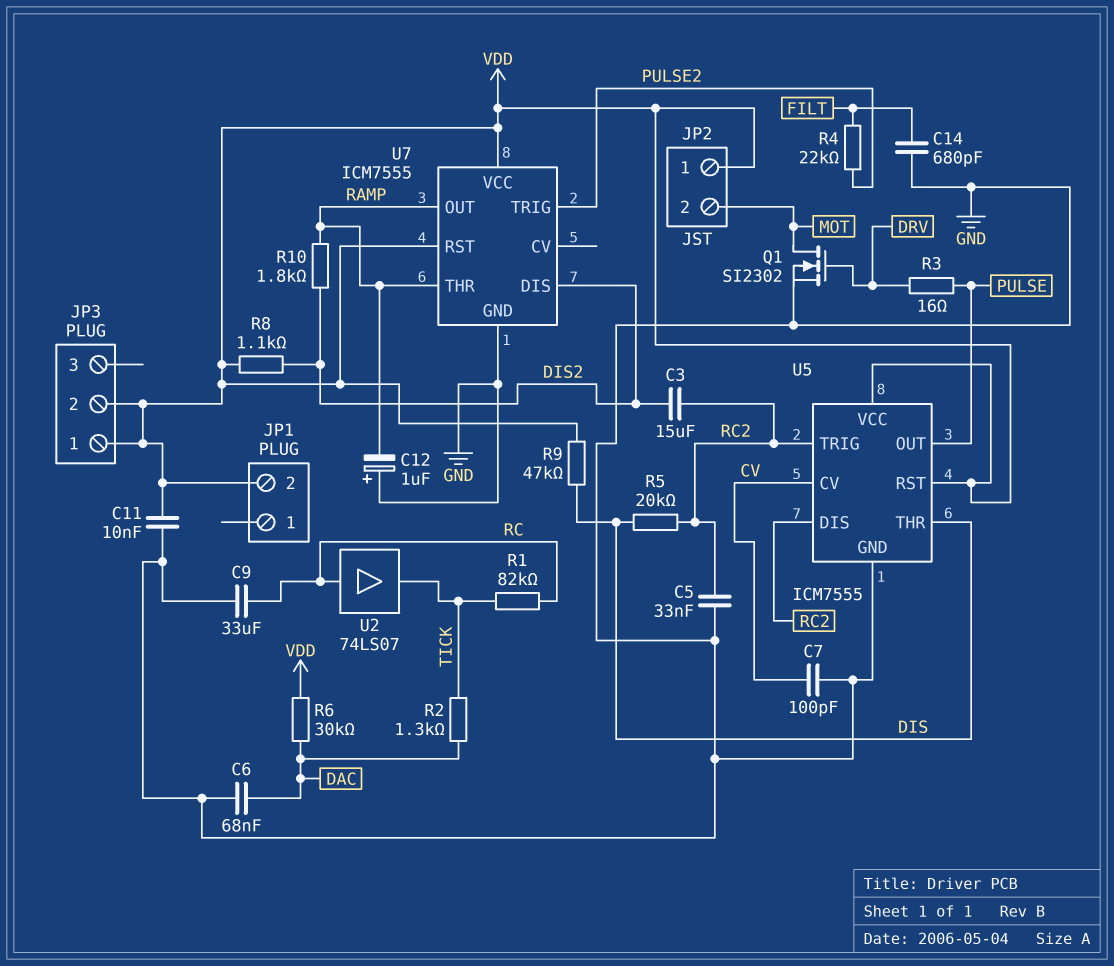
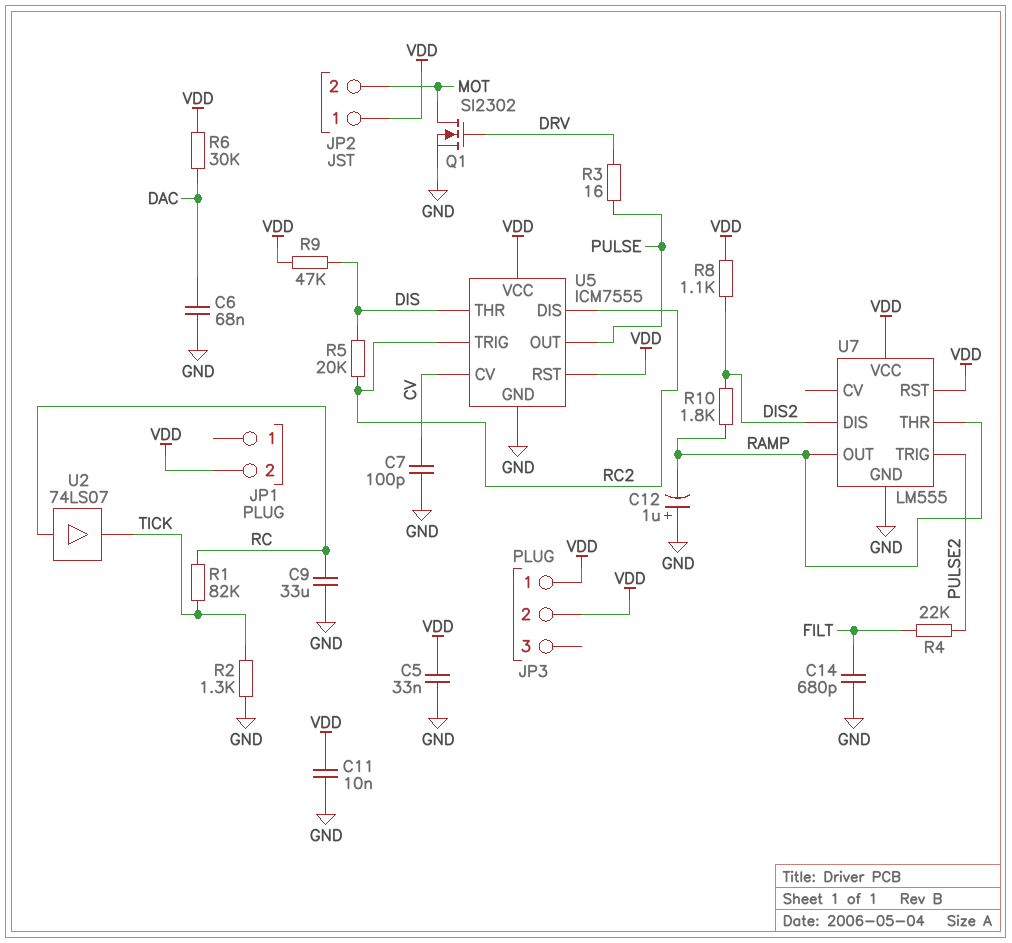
C3: 15uF (DIS2, RC2) -> none
C5: 33nF (GND, RC2) -> 33nF (GND, VDD)
R2: 1.3k (DAC, TICK) -> 1.3k (GND, TICK)
U7: ICM7555 -> LM555

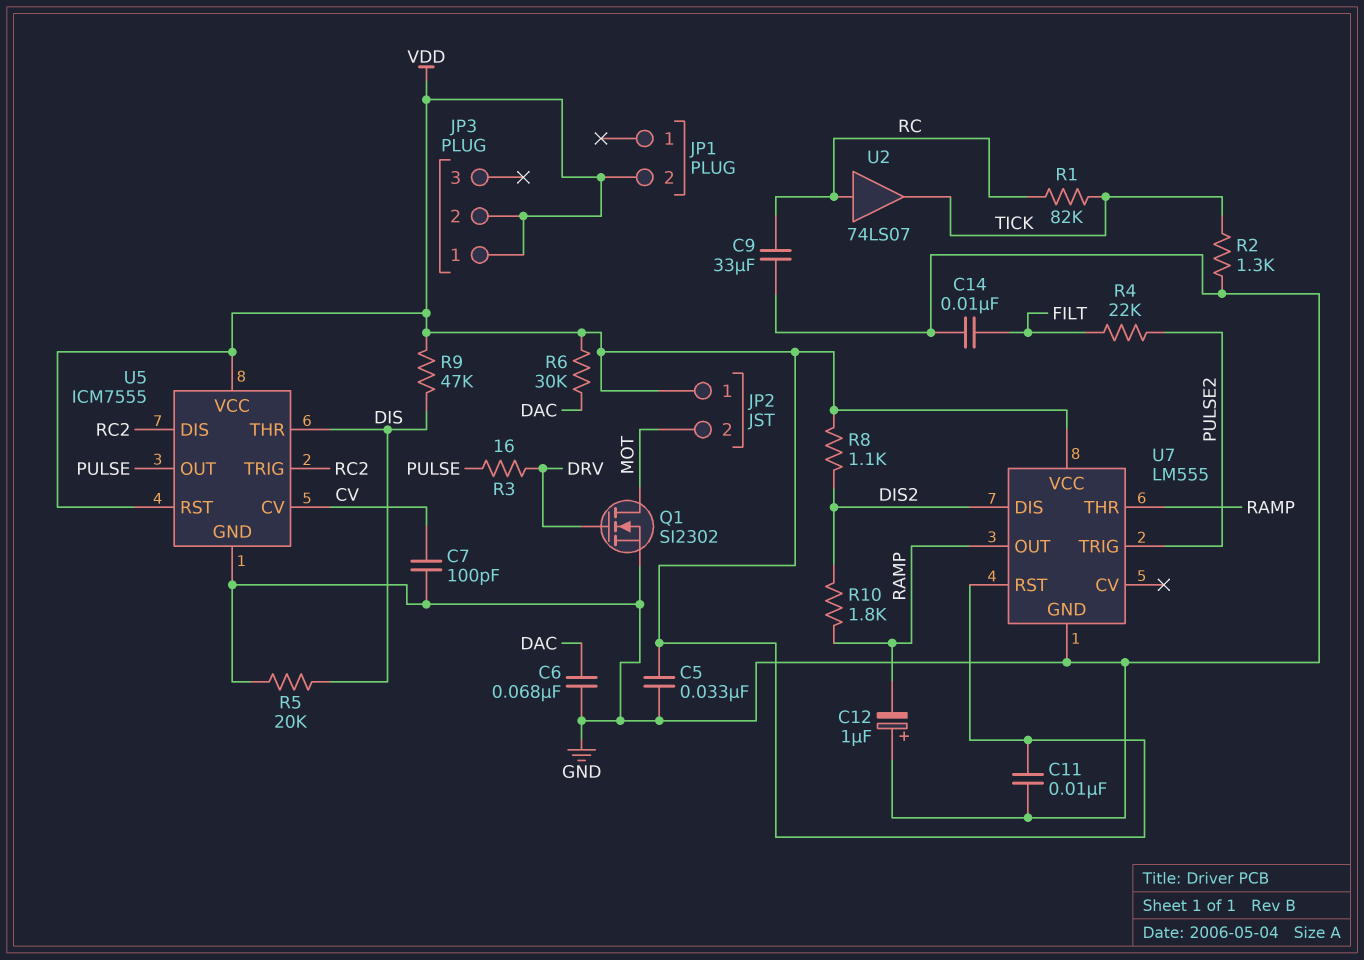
C14: 680pF (FILT, GND) -> 10nF (FILT, GND)
R5: 20k (DIS, RC2) -> 20k (DIS, GND)

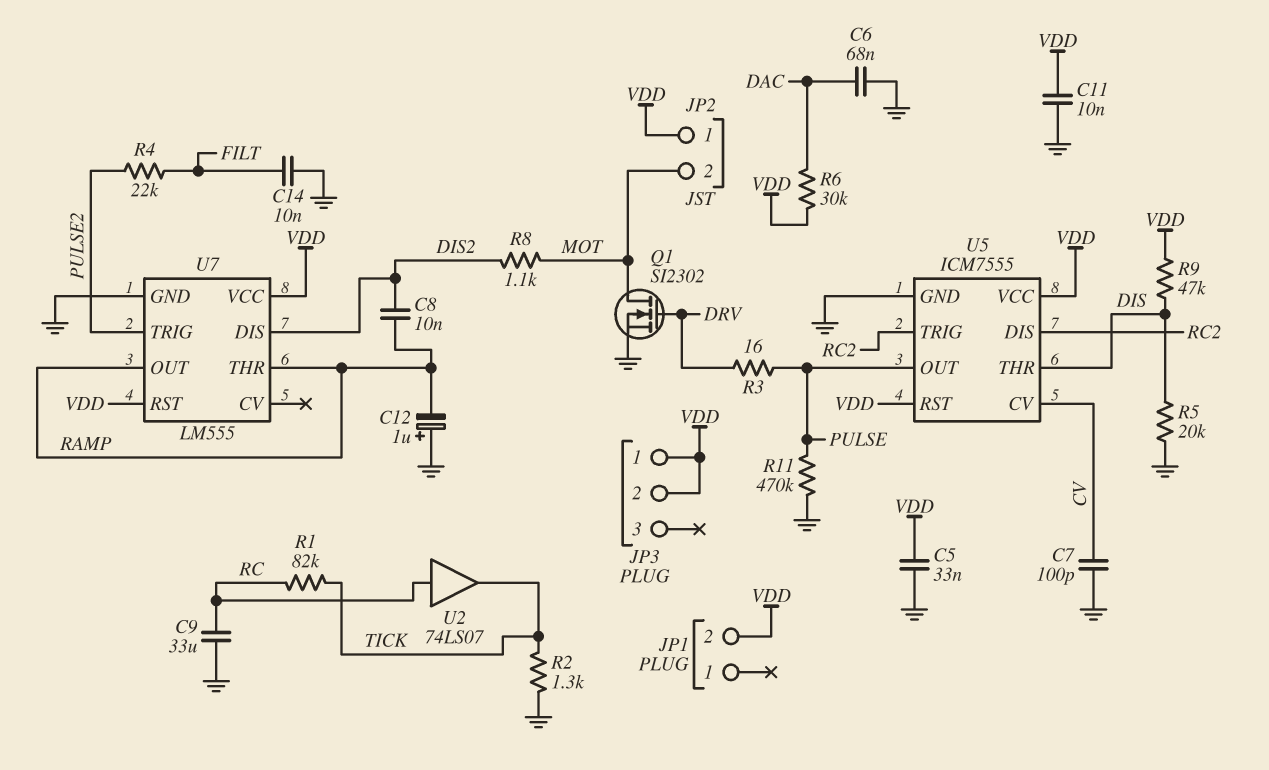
C8: none -> 10nF (DIS2, RAMP)
R8: 1.1k (DIS2, VDD) -> 1.1k (DIS2, MOT)
R10: 1.8k (DIS2, RAMP) -> none
R11: none -> 470k (GND, PULSE)

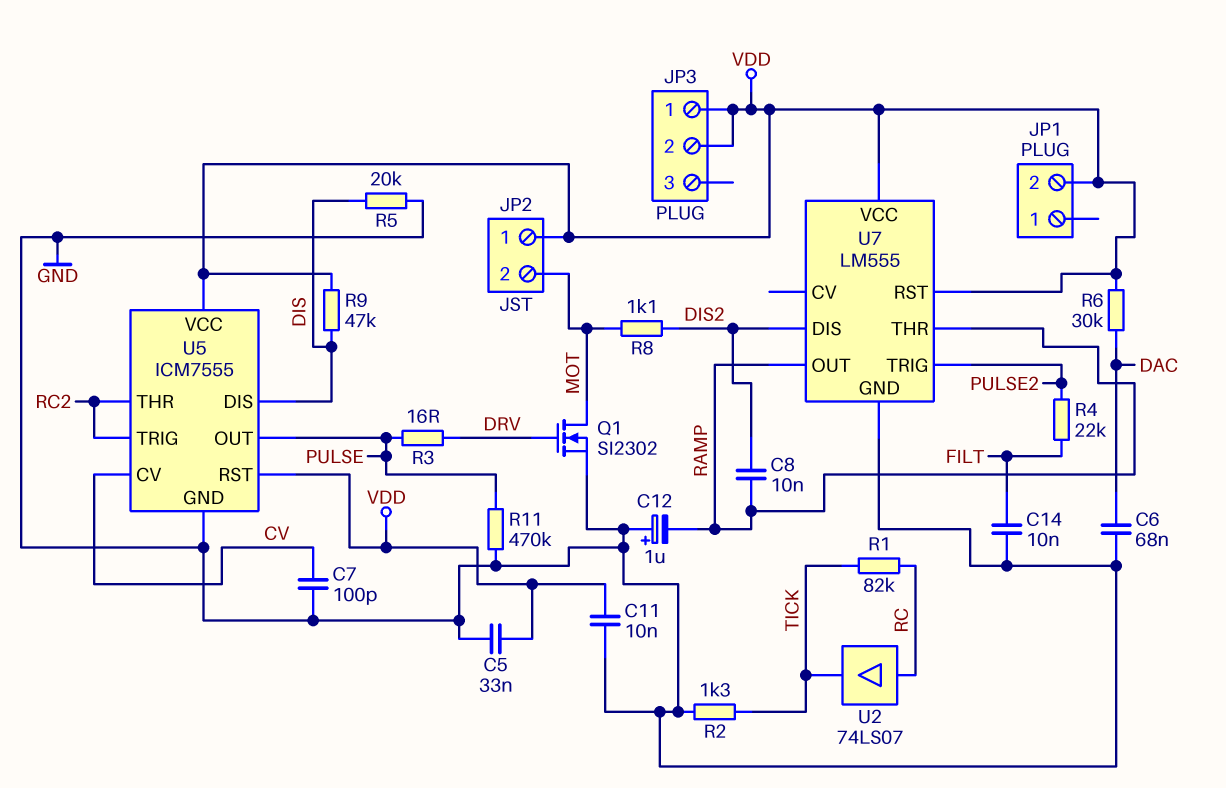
C9: 33uF (GND, RC) -> none
U5 pin DIS: RC2 -> DIS
U5 pin THR: DIS -> RC2

